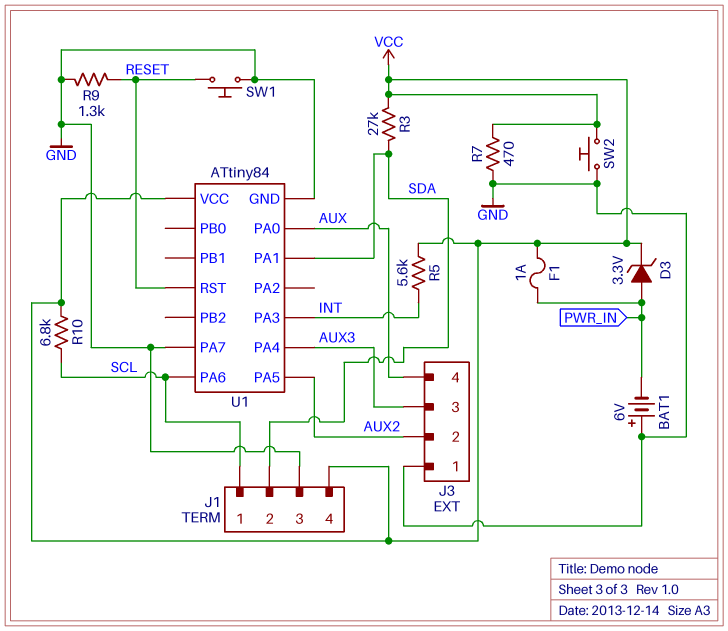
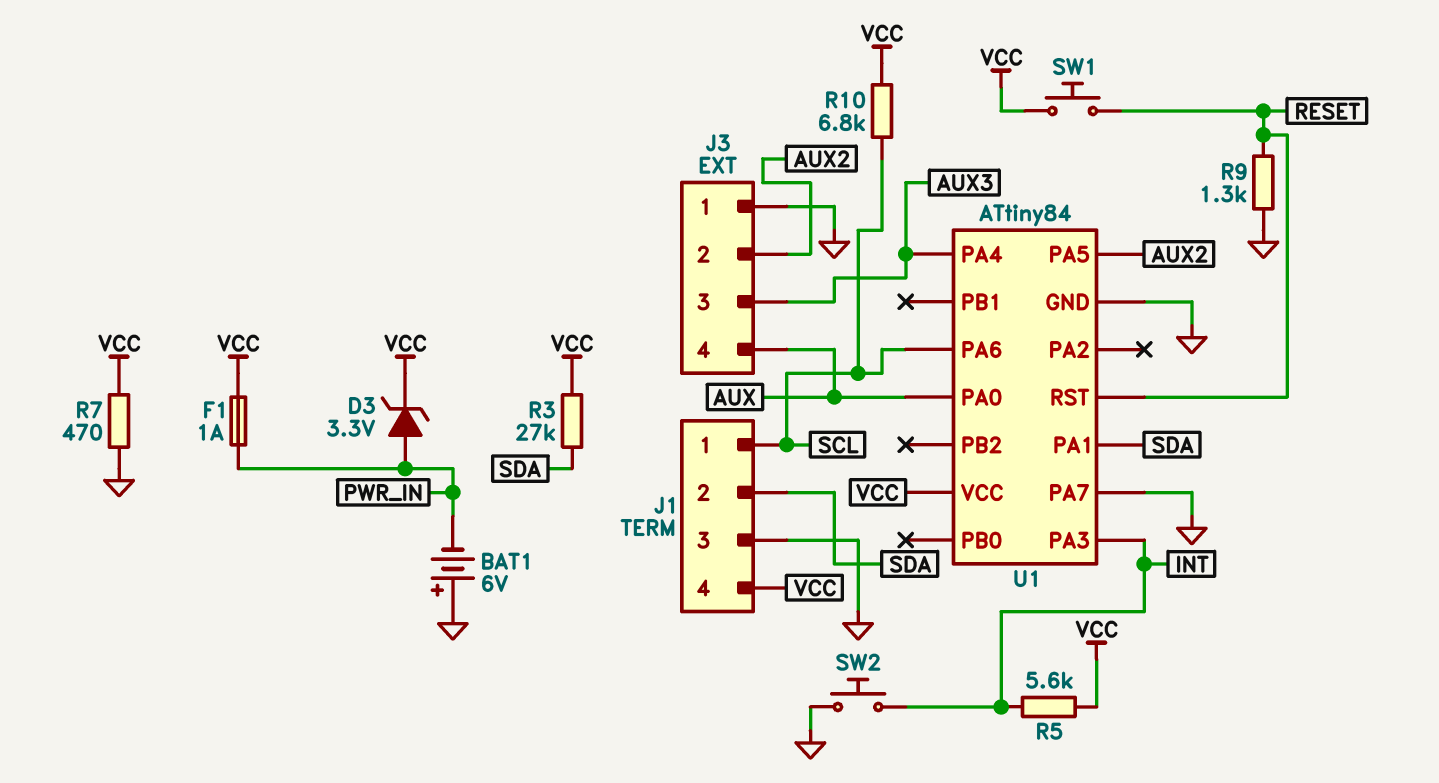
SW1: button (GND, RESET) -> button (RESET, VCC)
SW2: button (GND, VCC) -> button (GND, INT)

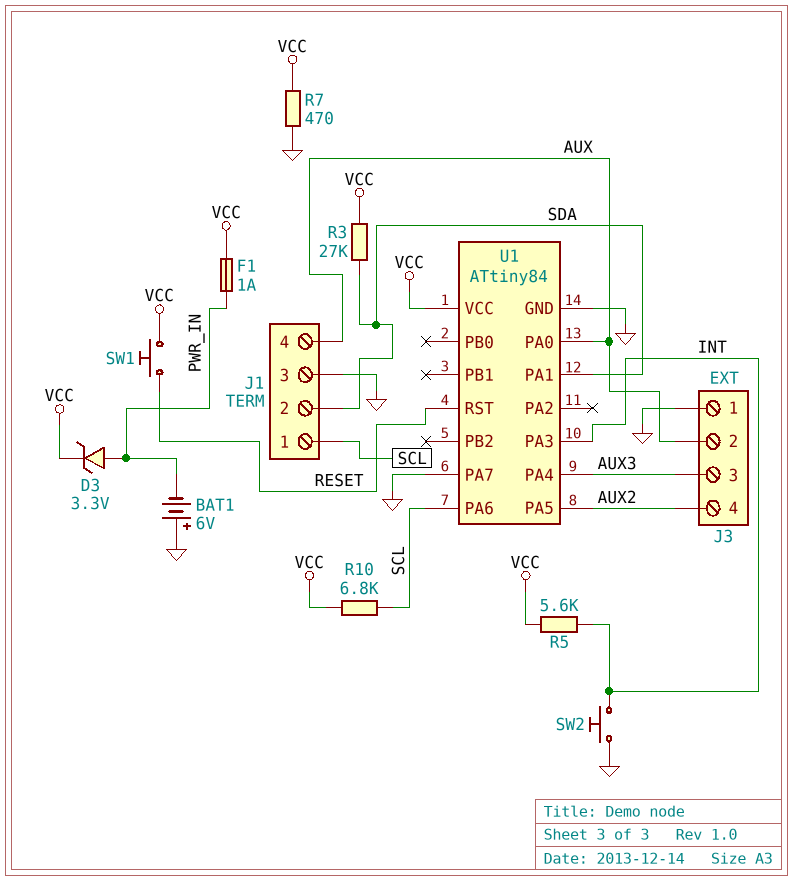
J1 pin 4: VCC -> AUX
J3 pin 2: AUX2 -> AUX
J3 pin 4: AUX -> AUX2
R9: 1.3k (GND, RESET) -> none

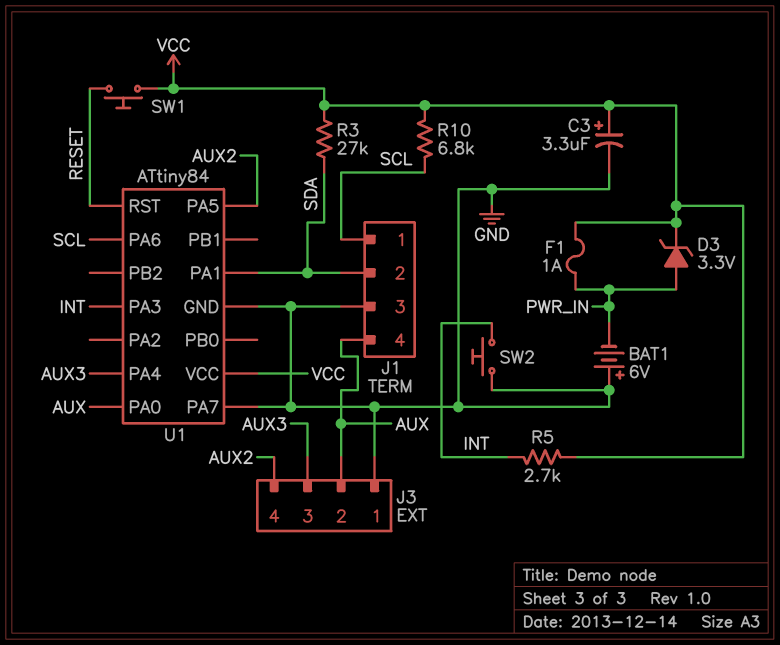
C3: none -> 3.3uF (plus VCC, minus GND)
R5: 5.6k (INT, VCC) -> 2.7k (INT, VCC)
R7: 470 (GND, VCC) -> none

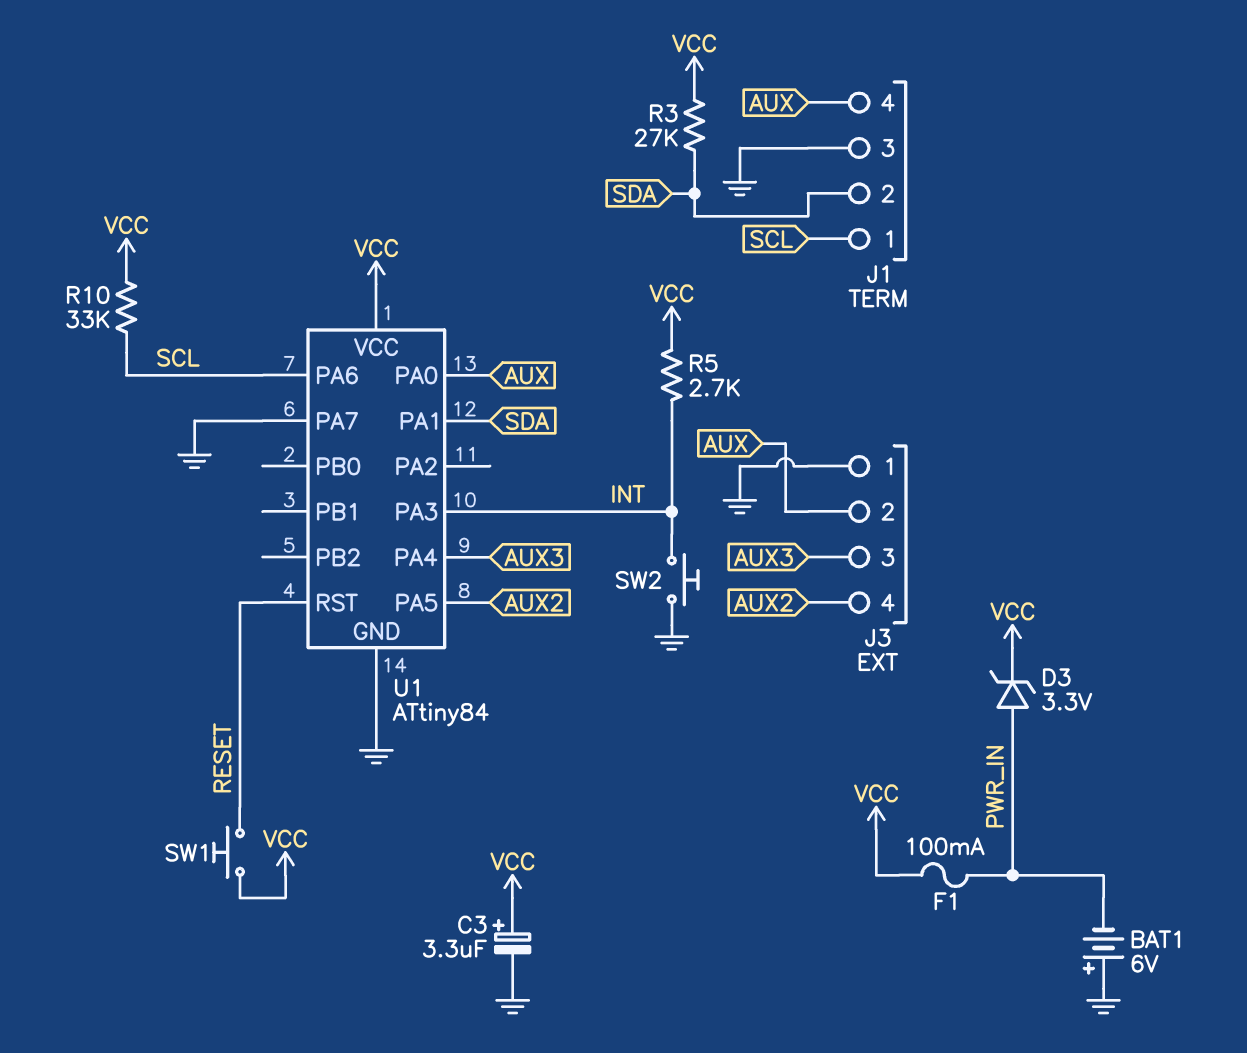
F1: 1A (PWR_IN, VCC) -> 100mA (PWR_IN, VCC)
R10: 6.8k (SCL, VCC) -> 33k (SCL, VCC)

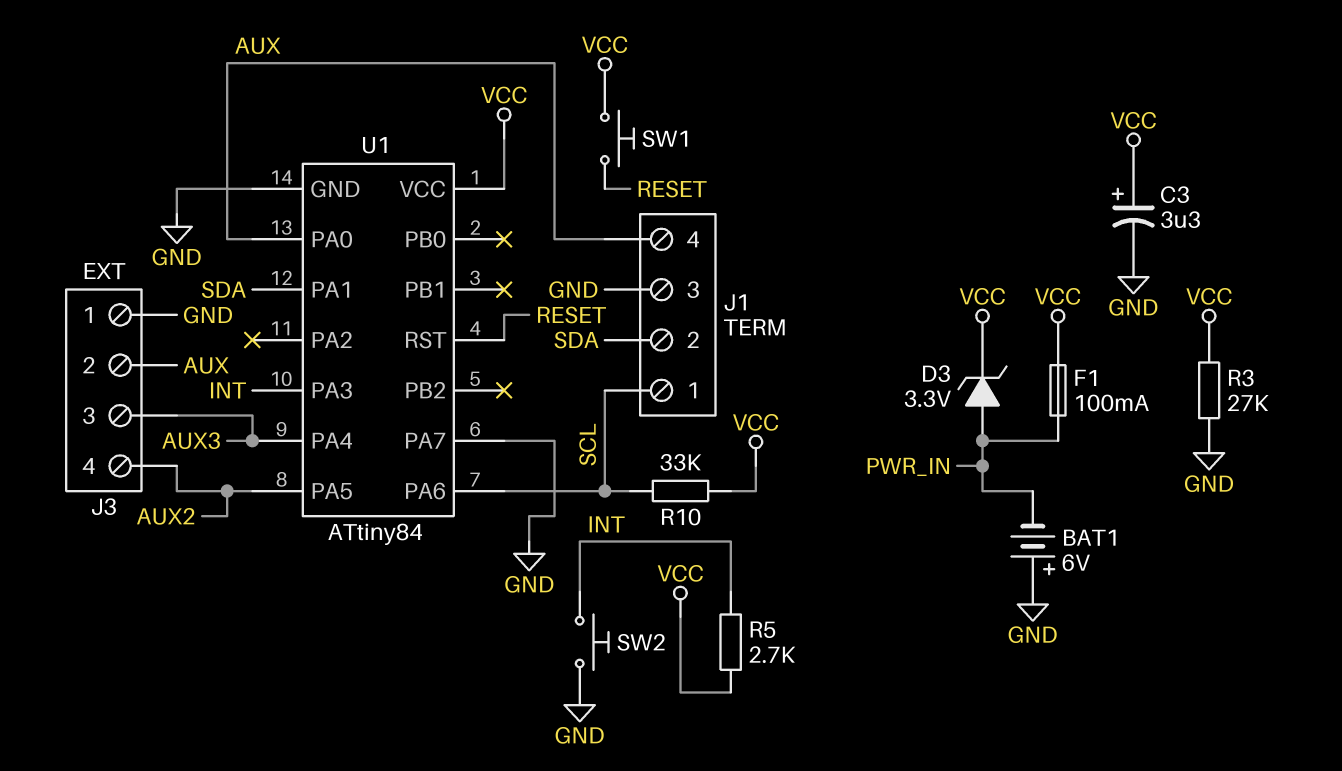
R3: 27k (SDA, VCC) -> 27k (GND, VCC)

